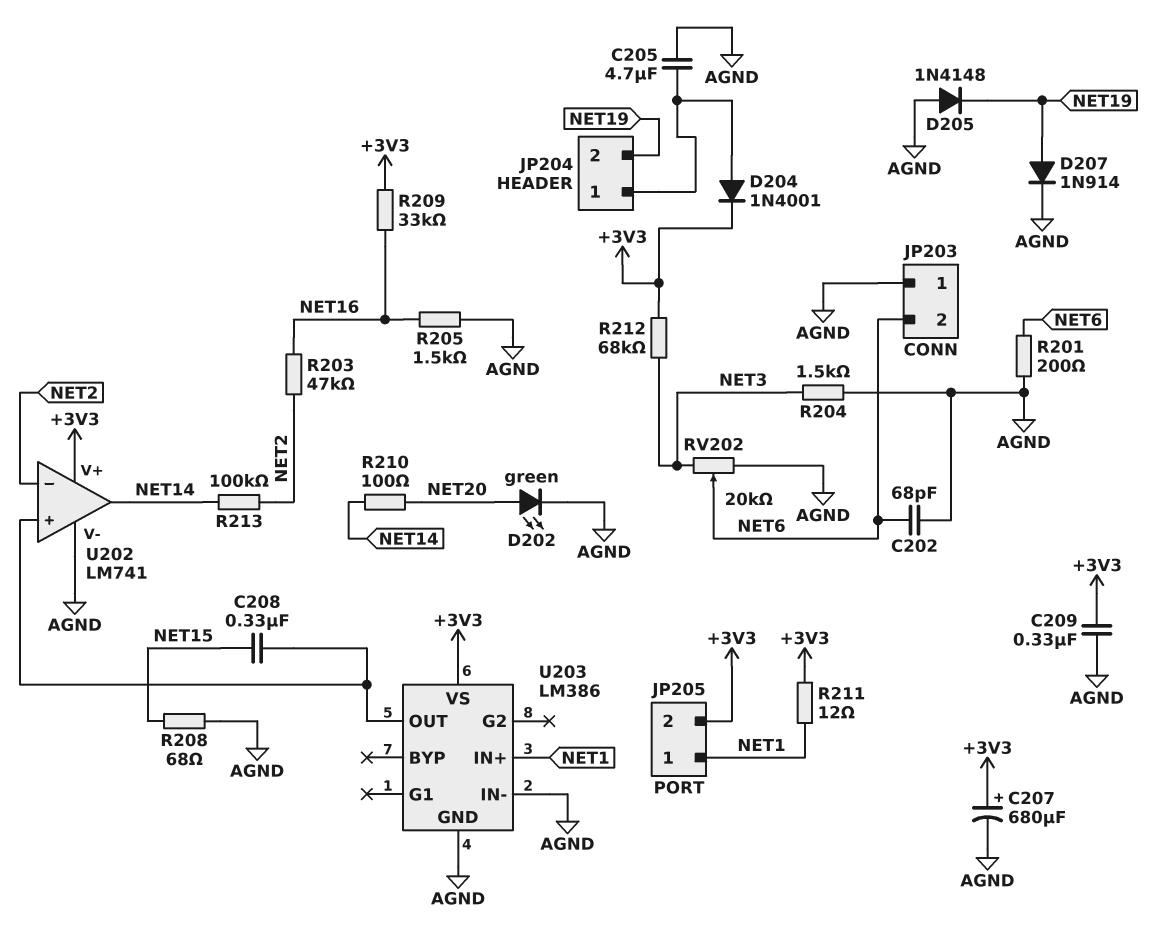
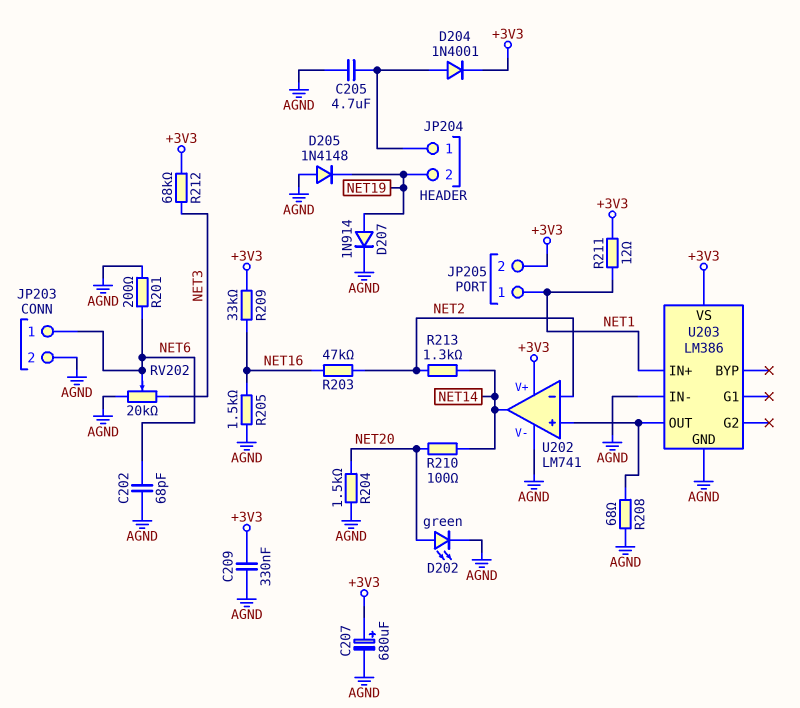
C208: 330nF (NET15, U202/in+) -> none
JP203 pin 1: AGND -> NET6
JP203 pin 2: NET6 -> AGND
R204: 1.5k (AGND, NET3) -> 1.5k (AGND, NET20)
R208: 68 (AGND, NET15) -> 68 (AGND, U202/in+)
R213: 100k (NET2, NET14) -> 1.3k (NET2, NET14)

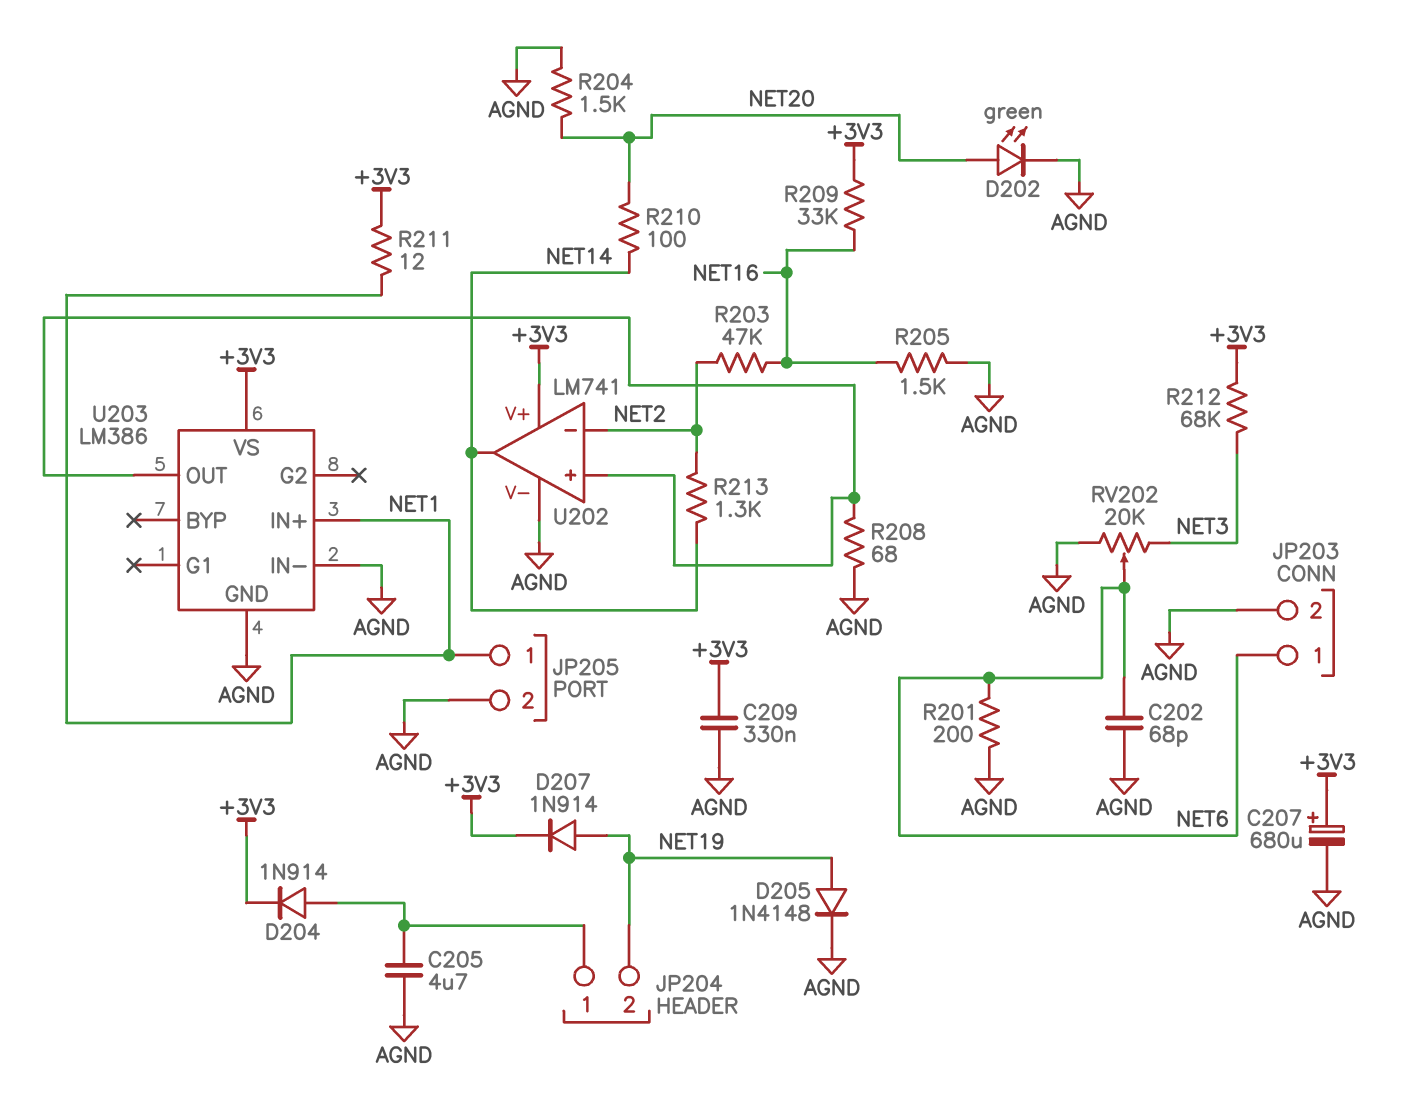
D204: diode 1N4001 (A JP204/1, K +3V3) -> diode 1N914 (A JP204/1, K +3V3)
D205: diode 1N4148 (A AGND, K NET19) -> diode 1N4148 (A NET19, K AGND)
D207: diode 1N914 (A NET19, K AGND) -> diode 1N914 (A NET19, K +3V3)
JP205 pin 2: +3V3 -> AGND

